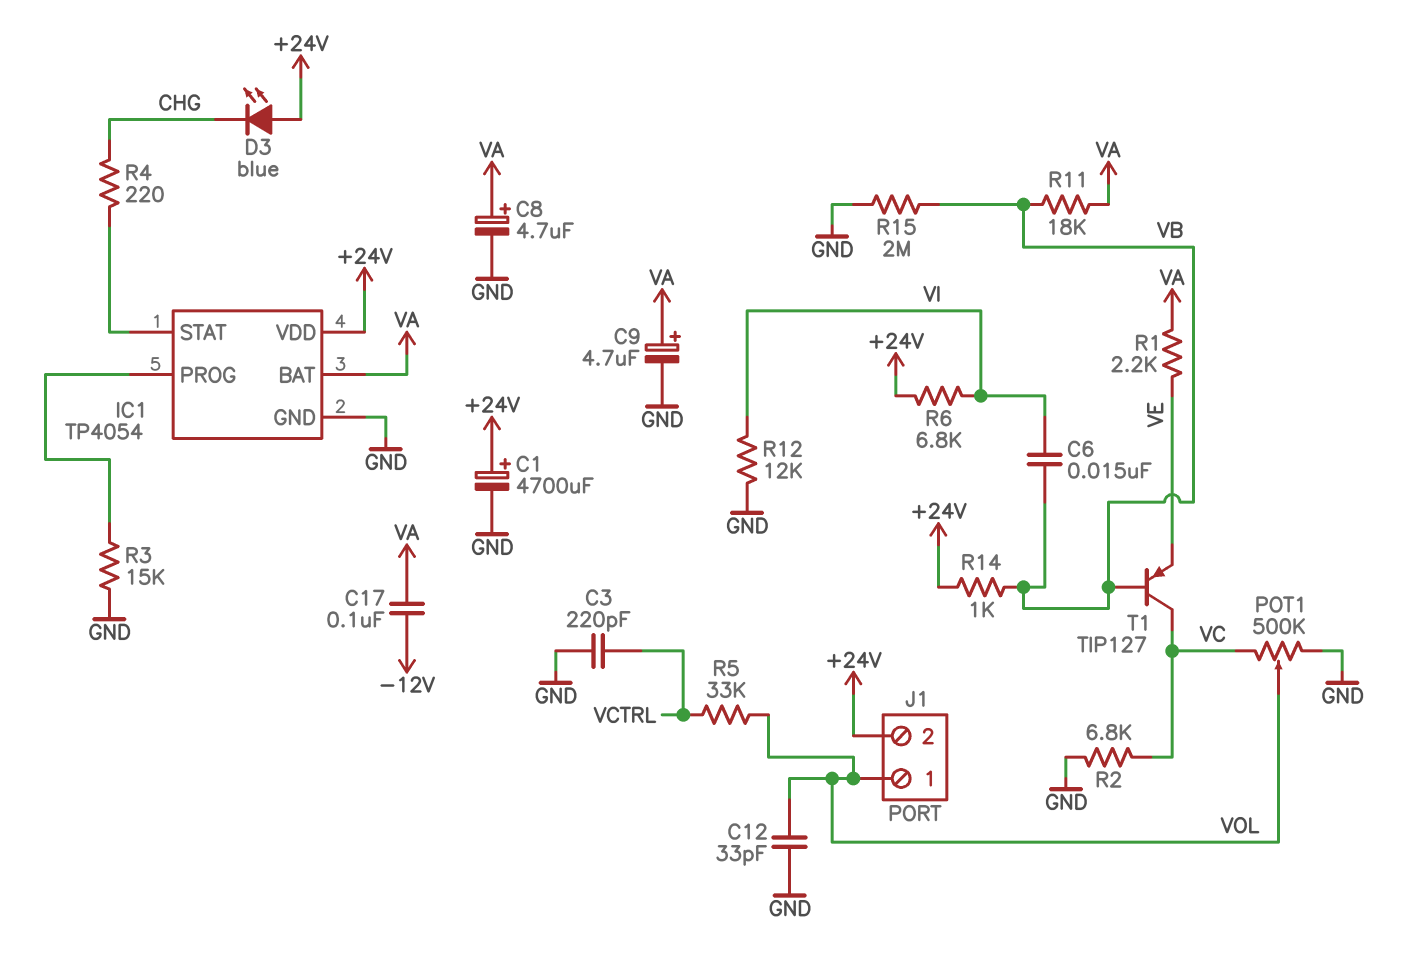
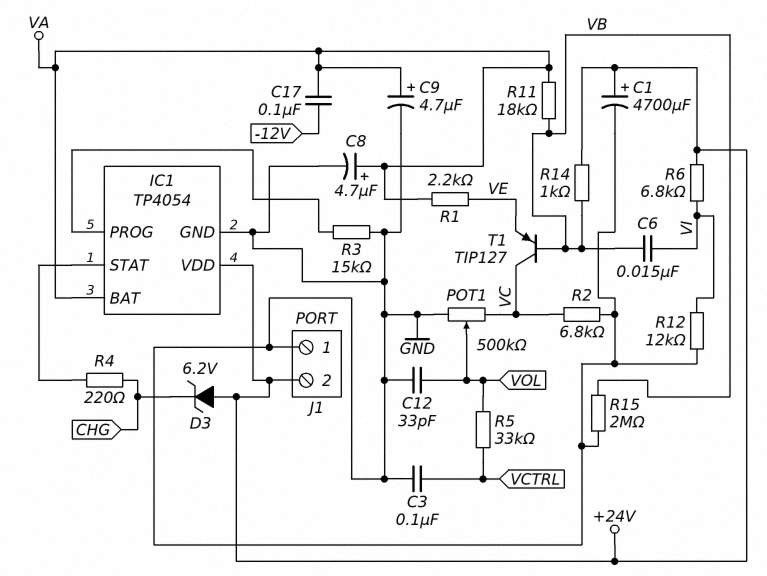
C3: 220pF (GND, VCTRL) -> 100nF (GND, VCTRL)
D3: LED blue (A +24V, K CHG) -> zener 6.2V (A +24V, K CHG)
J1 pin 1: VOL -> GND

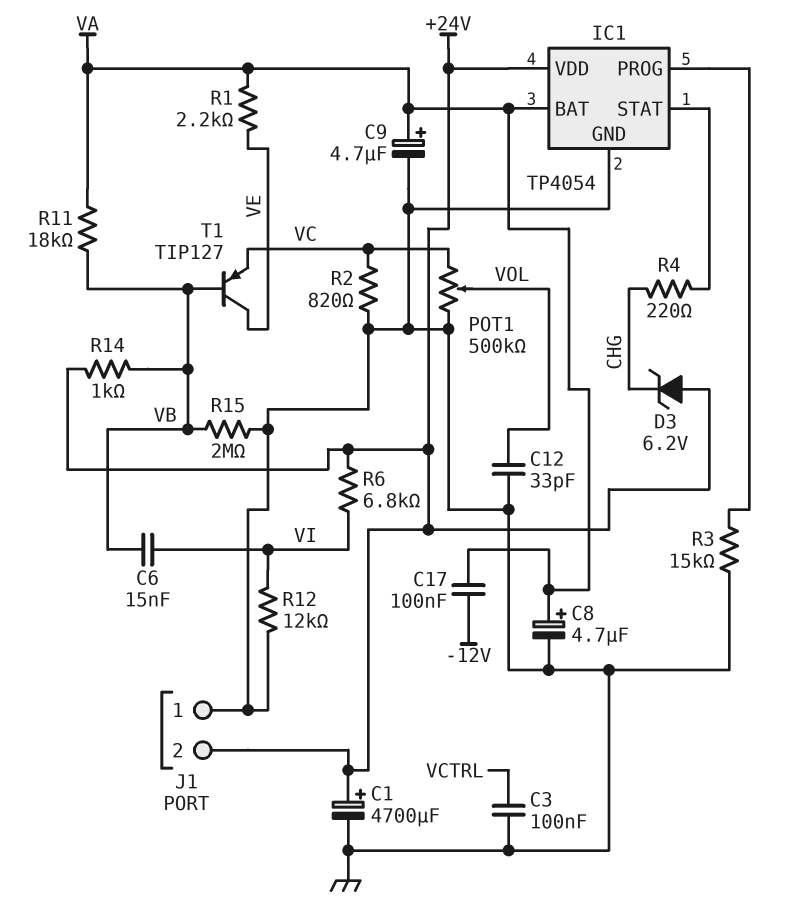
R2: 6.8k (GND, VC) -> 820 (GND, VC)
R5: 33k (VCTRL, VOL) -> none
T1: PNP TIP127 (B VB, C VC, E VE) -> PNP TIP127 (B VB, C VE, E VC)

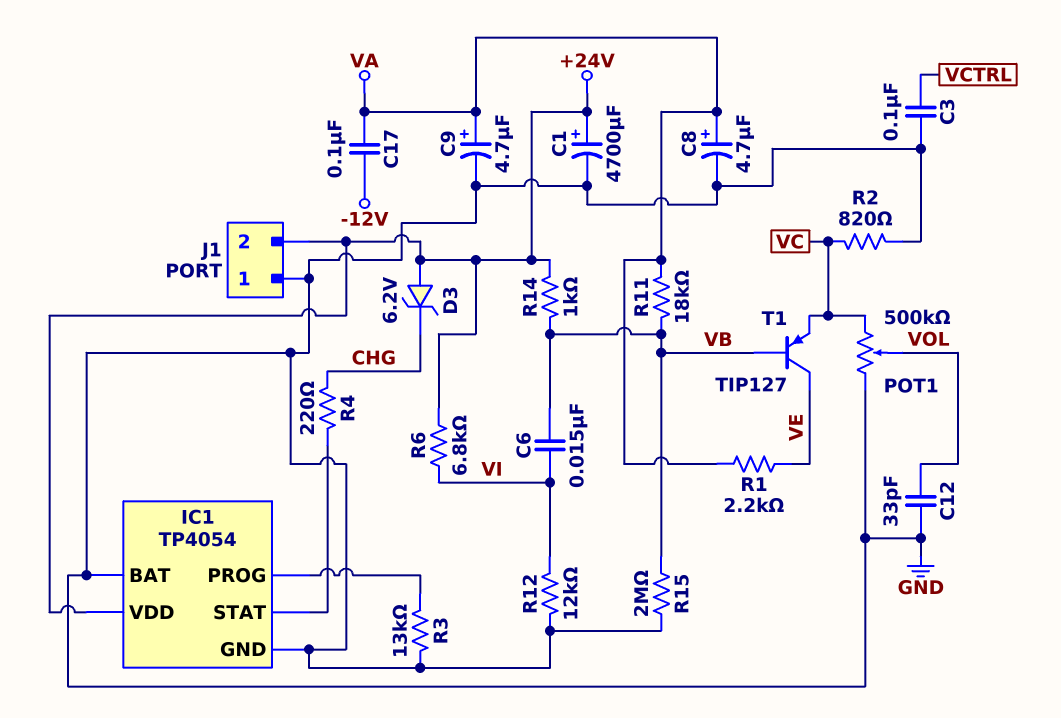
IC1 pin BAT: VA -> GND
R3: 15k (GND, IC1/PROG) -> 13k (GND, IC1/PROG)

